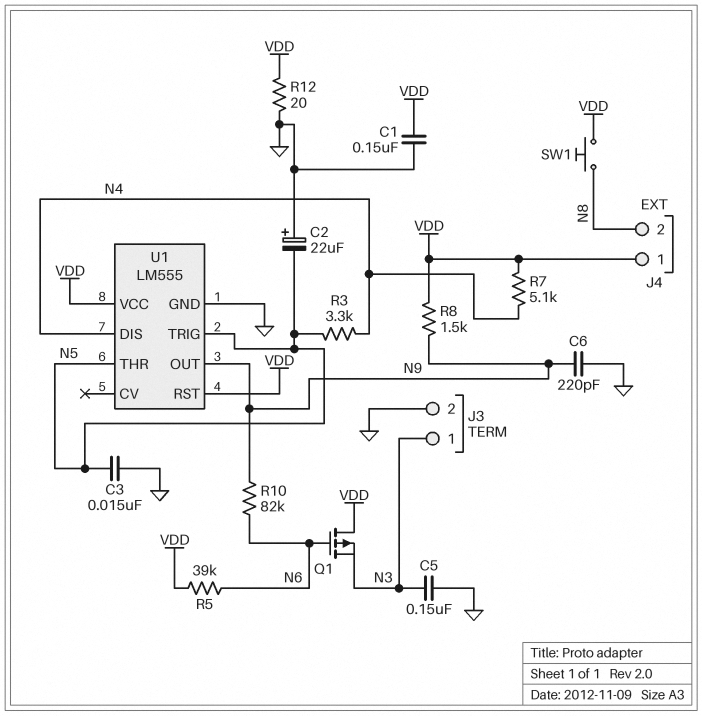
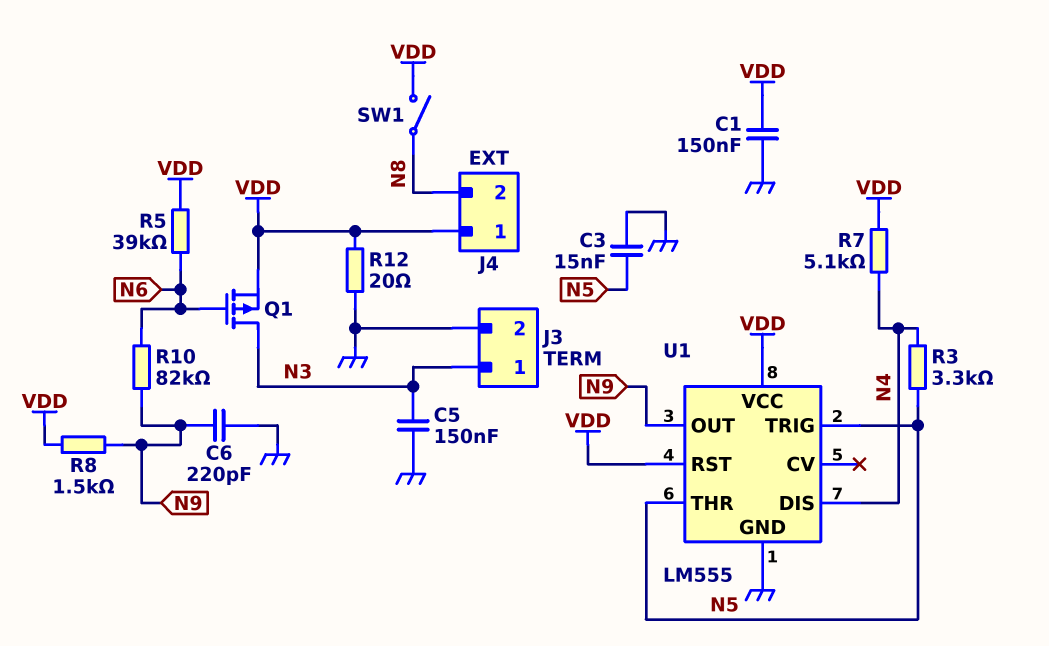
C2: 22uF (plus GND, minus N5) -> none
Q1: PMOS (G N6, D VDD, S N3) -> PMOS (G N6, D N3, S VDD)
SW1: button (N8, VDD) -> switch (N8, VDD)

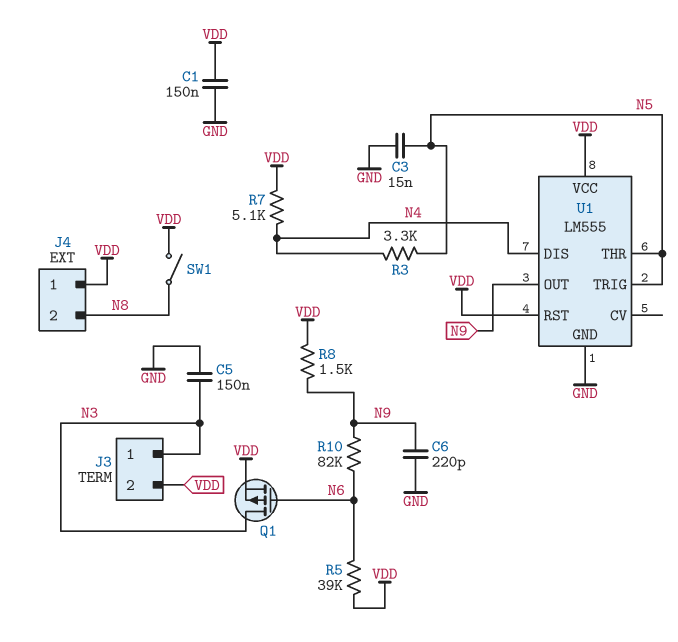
J3 pin 2: GND -> VDD
R12: 20 (GND, VDD) -> none

